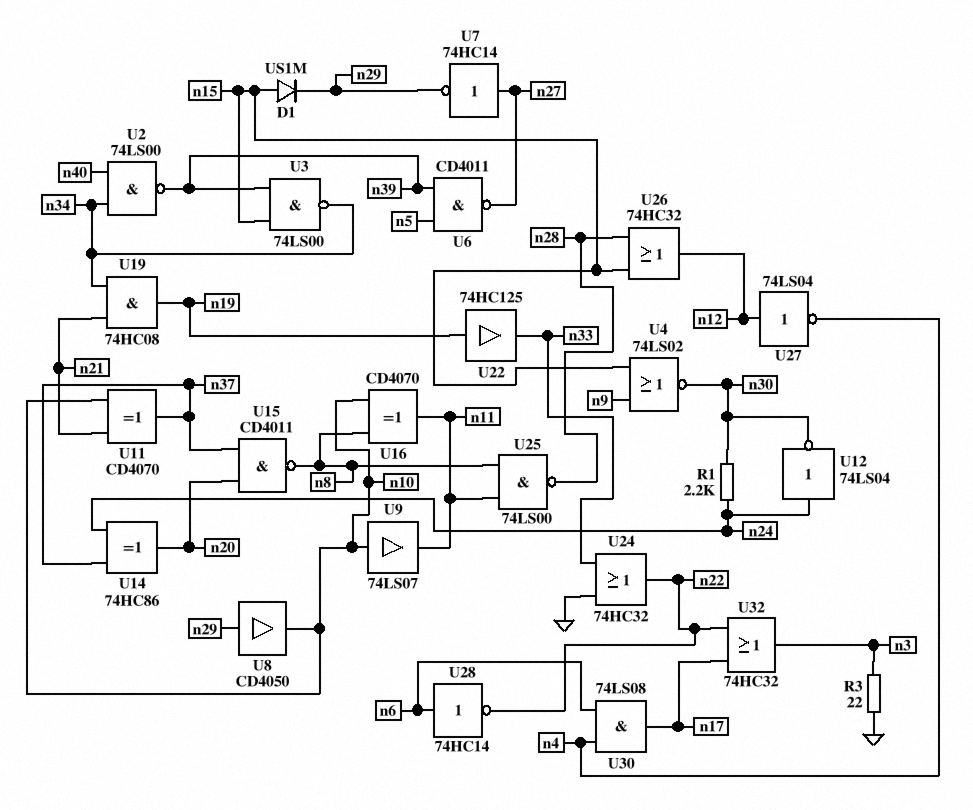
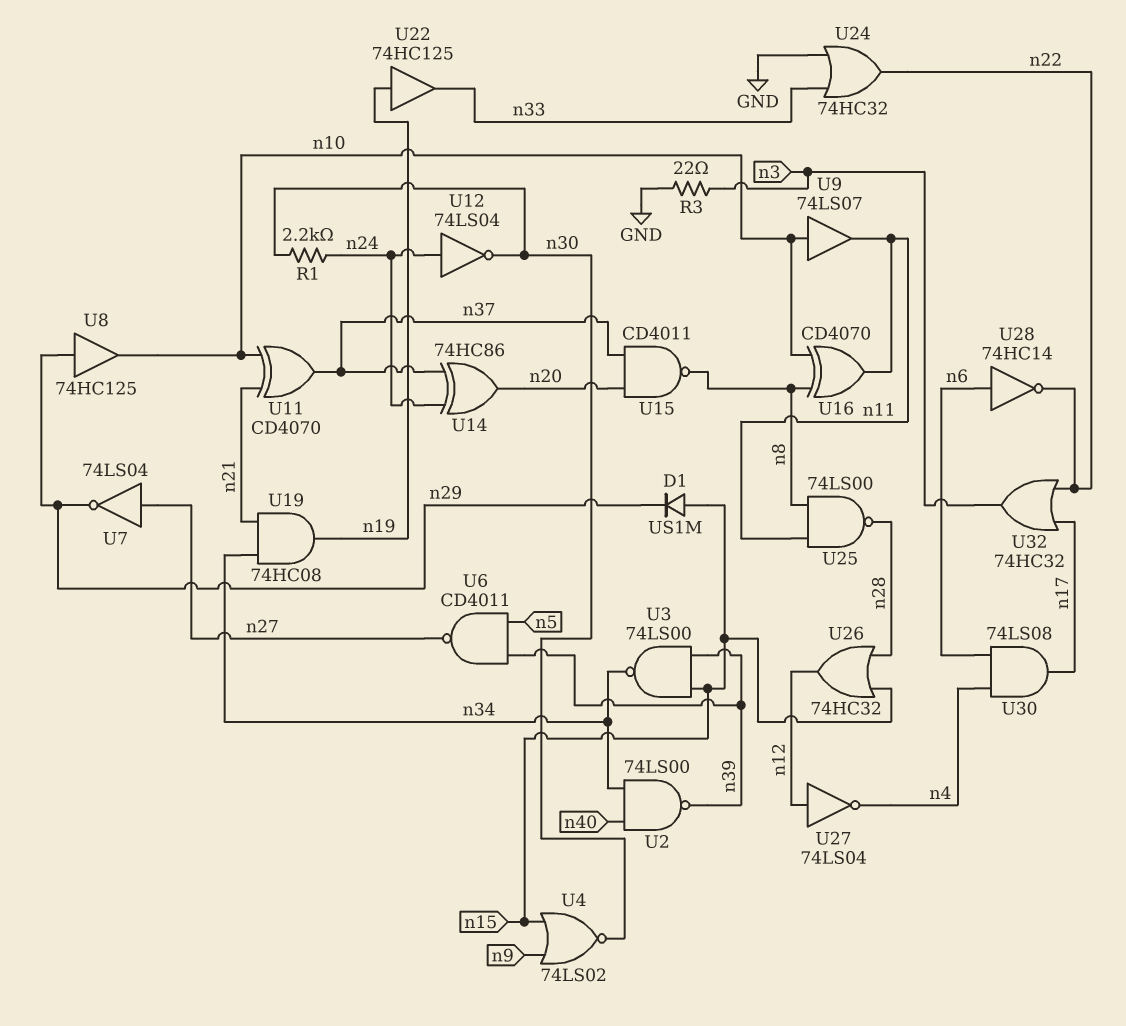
U7: NOT 74HC14 (in n27, out n29) -> NOT 74LS04 (in n27, out n29)
U8: buffer CD4050 (in n29, out n10) -> buffer 74HC125 (in n29, out n10)

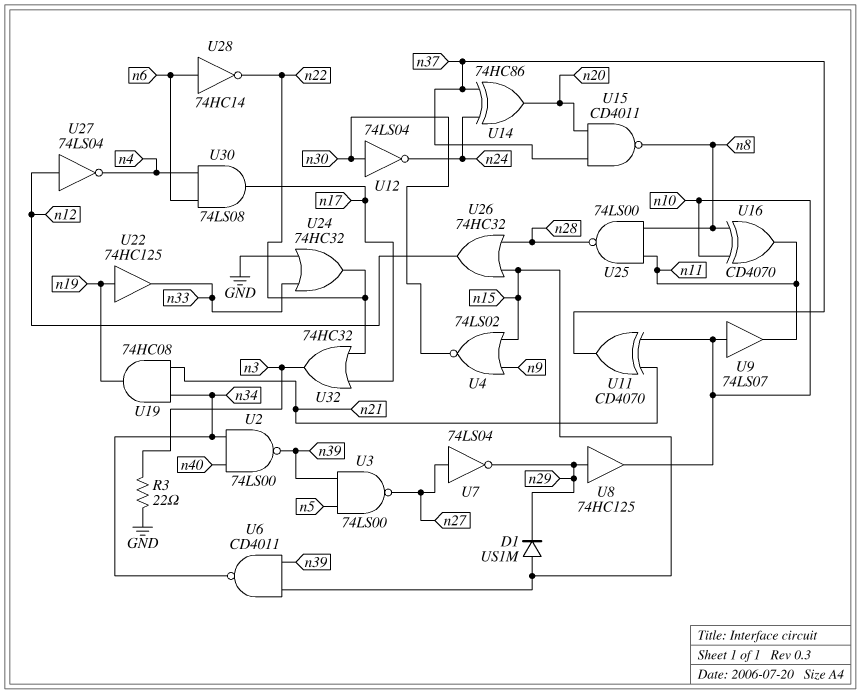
R1: 2.2k (n24, n30) -> none
U3: NAND 74LS00 (in n15, in n39, out n34) -> NAND 74LS00 (in n5, in n39, out n27)
U6: NAND CD4011 (in n5, in n39, out n27) -> NAND CD4011 (in n15, in n39, out n34)
U12: NOT 74LS04 (in n24, out n30) -> NOT 74LS04 (in n30, out n24)

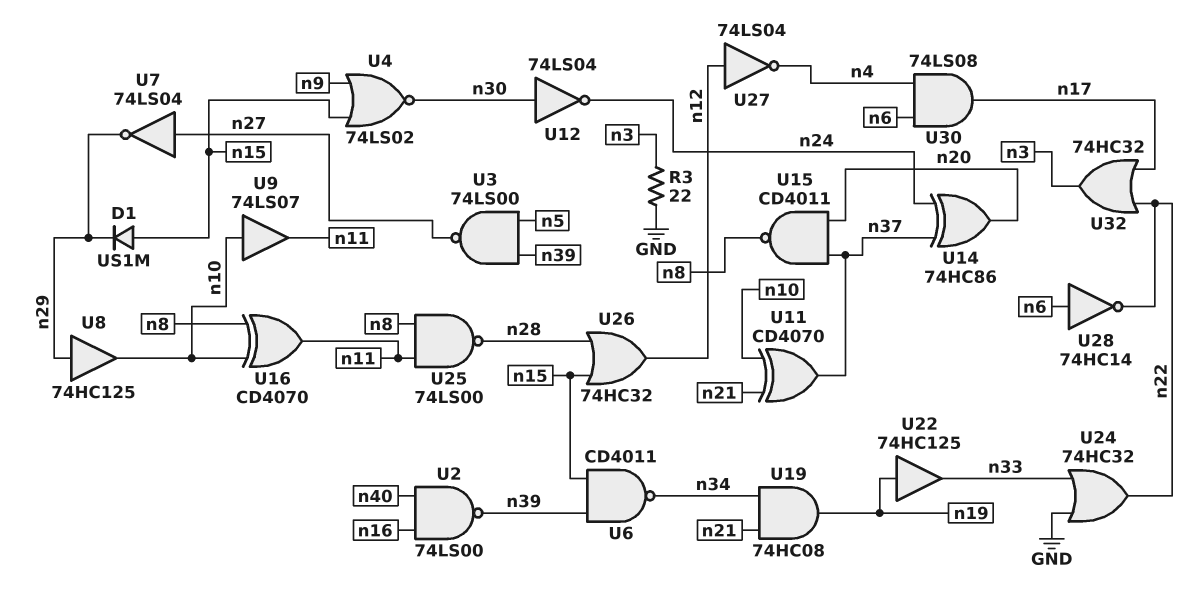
U2: NAND 74LS00 (in n34, in n40, out n39) -> NAND 74LS00 (in n16, in n40, out n39)

